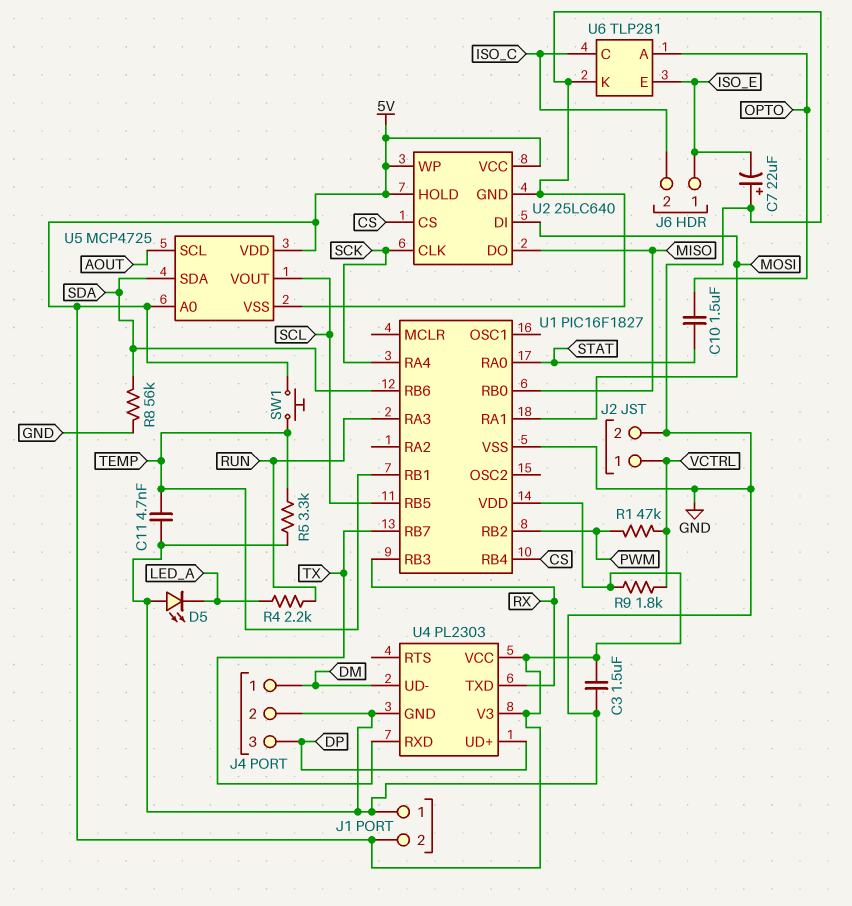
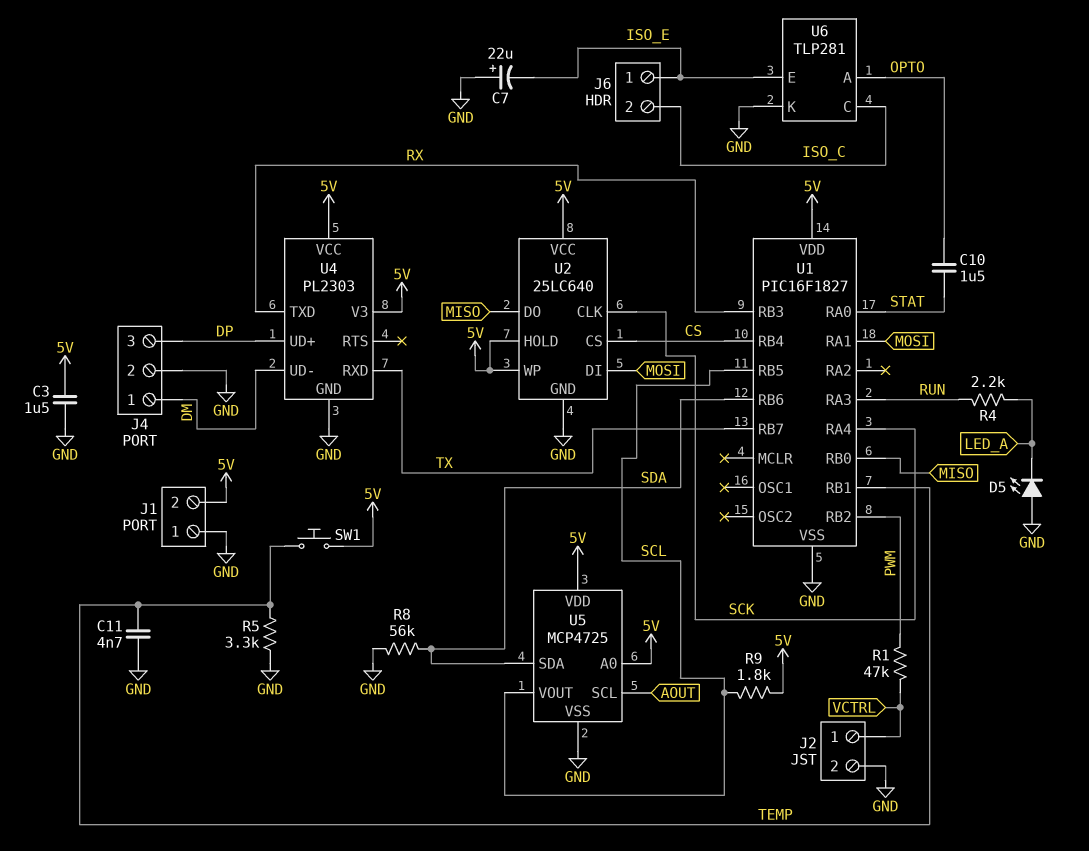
R9: 1.8k (5V, VCTRL) -> 1.8k (5V, SCL)

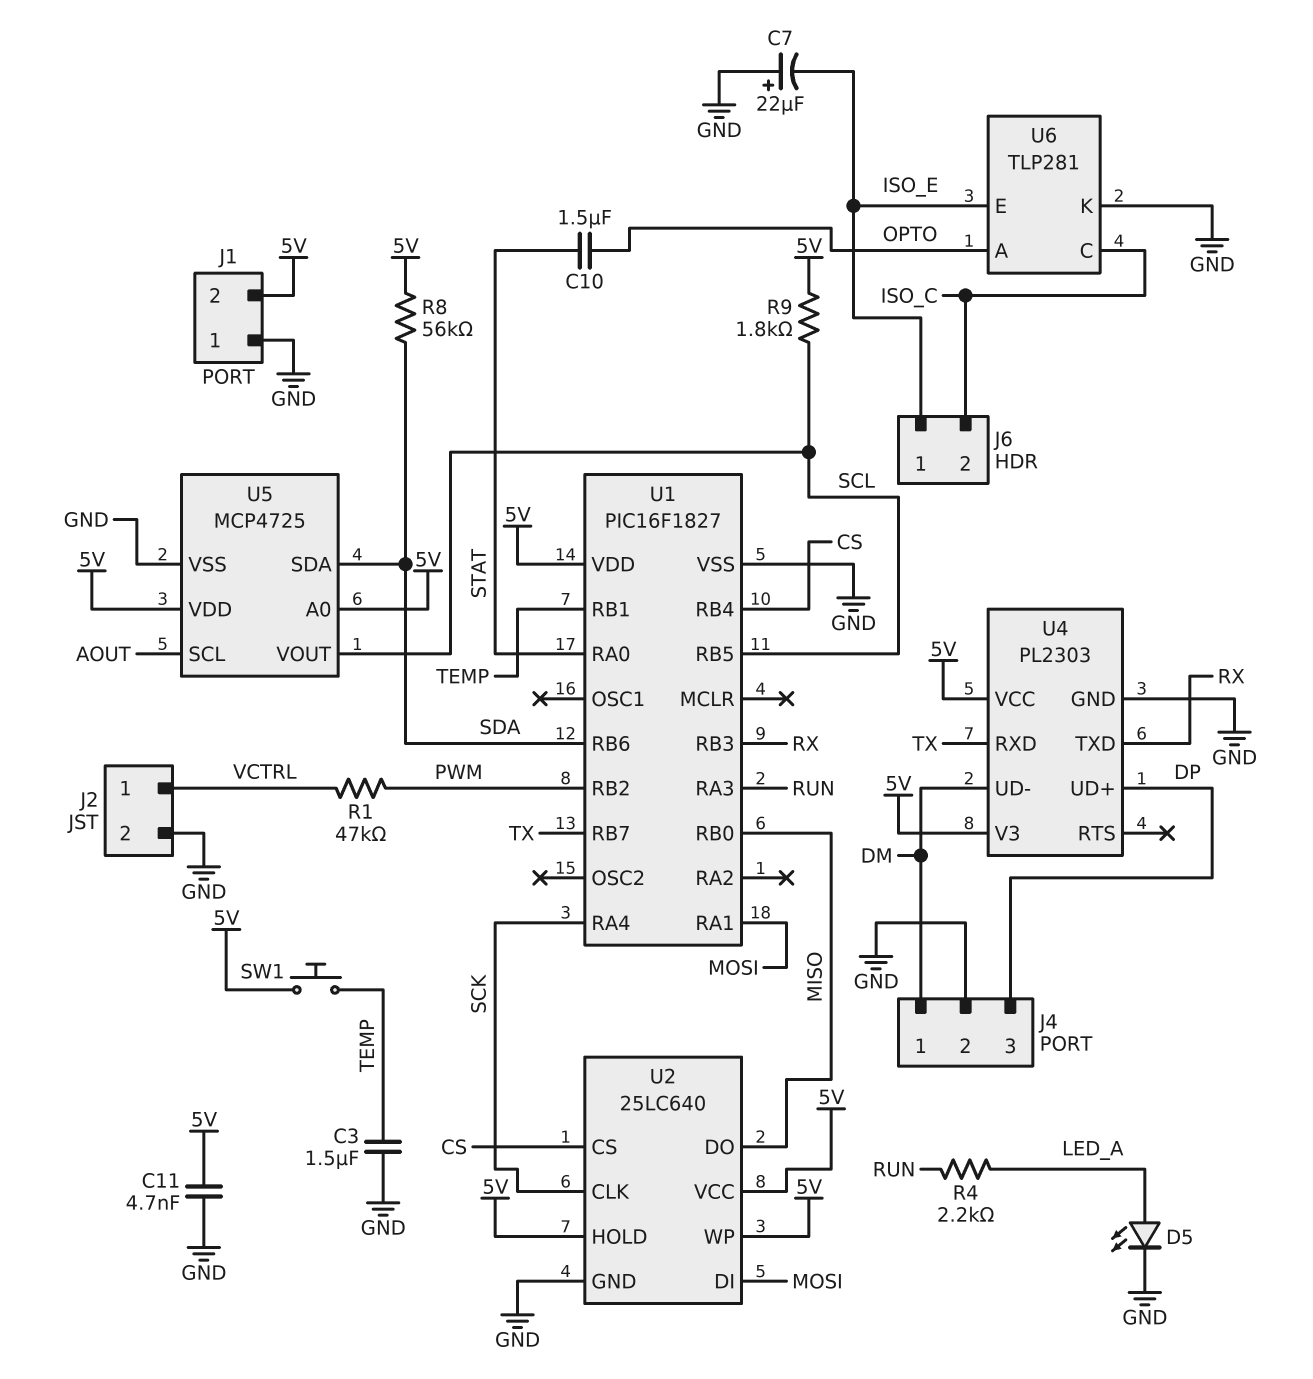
C3: 1.5uF (5V, GND) -> 1.5uF (GND, TEMP)
C11: 4.7nF (GND, TEMP) -> 4.7nF (5V, GND)
D5: LED (A GND, K LED_A) -> LED (A LED_A, K GND)
R5: 3.3k (GND, TEMP) -> none
R8: 56k (GND, SDA) -> 56k (5V, SDA)

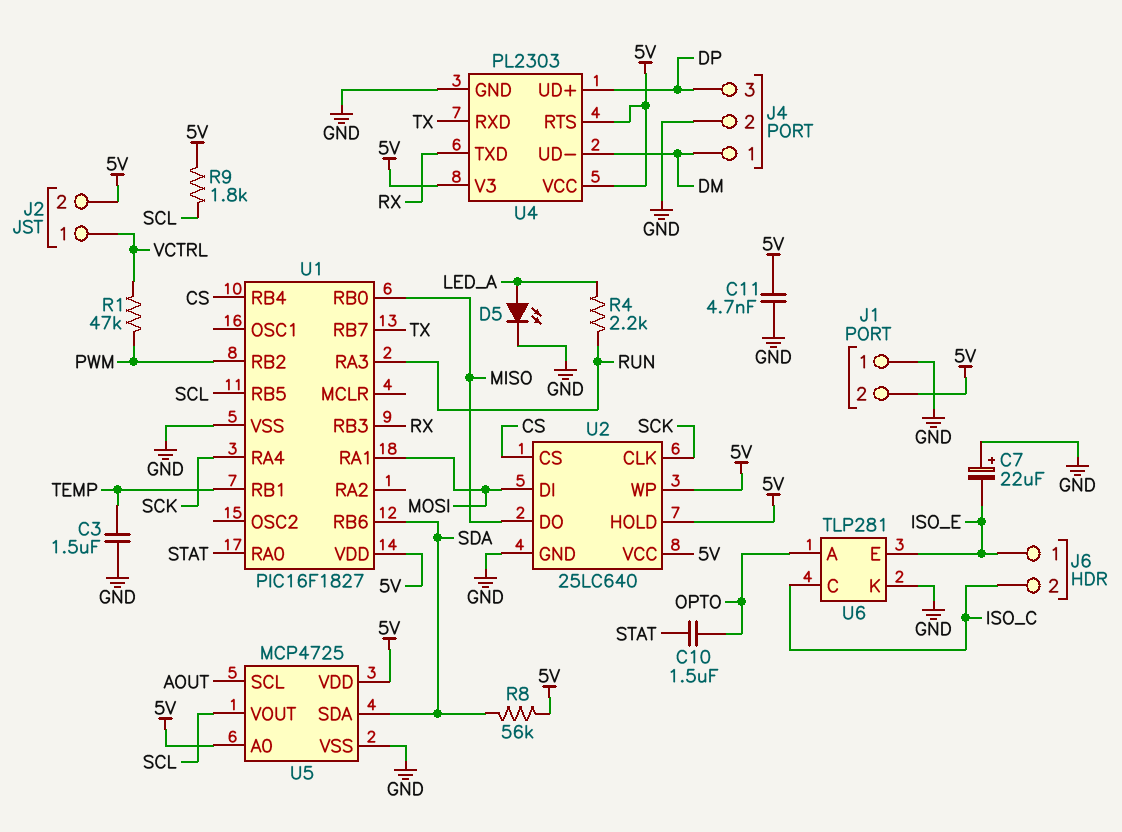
J2 pin 2: GND -> 5V
SW1: button (5V, TEMP) -> none
U4 pin RTS: none -> 5V

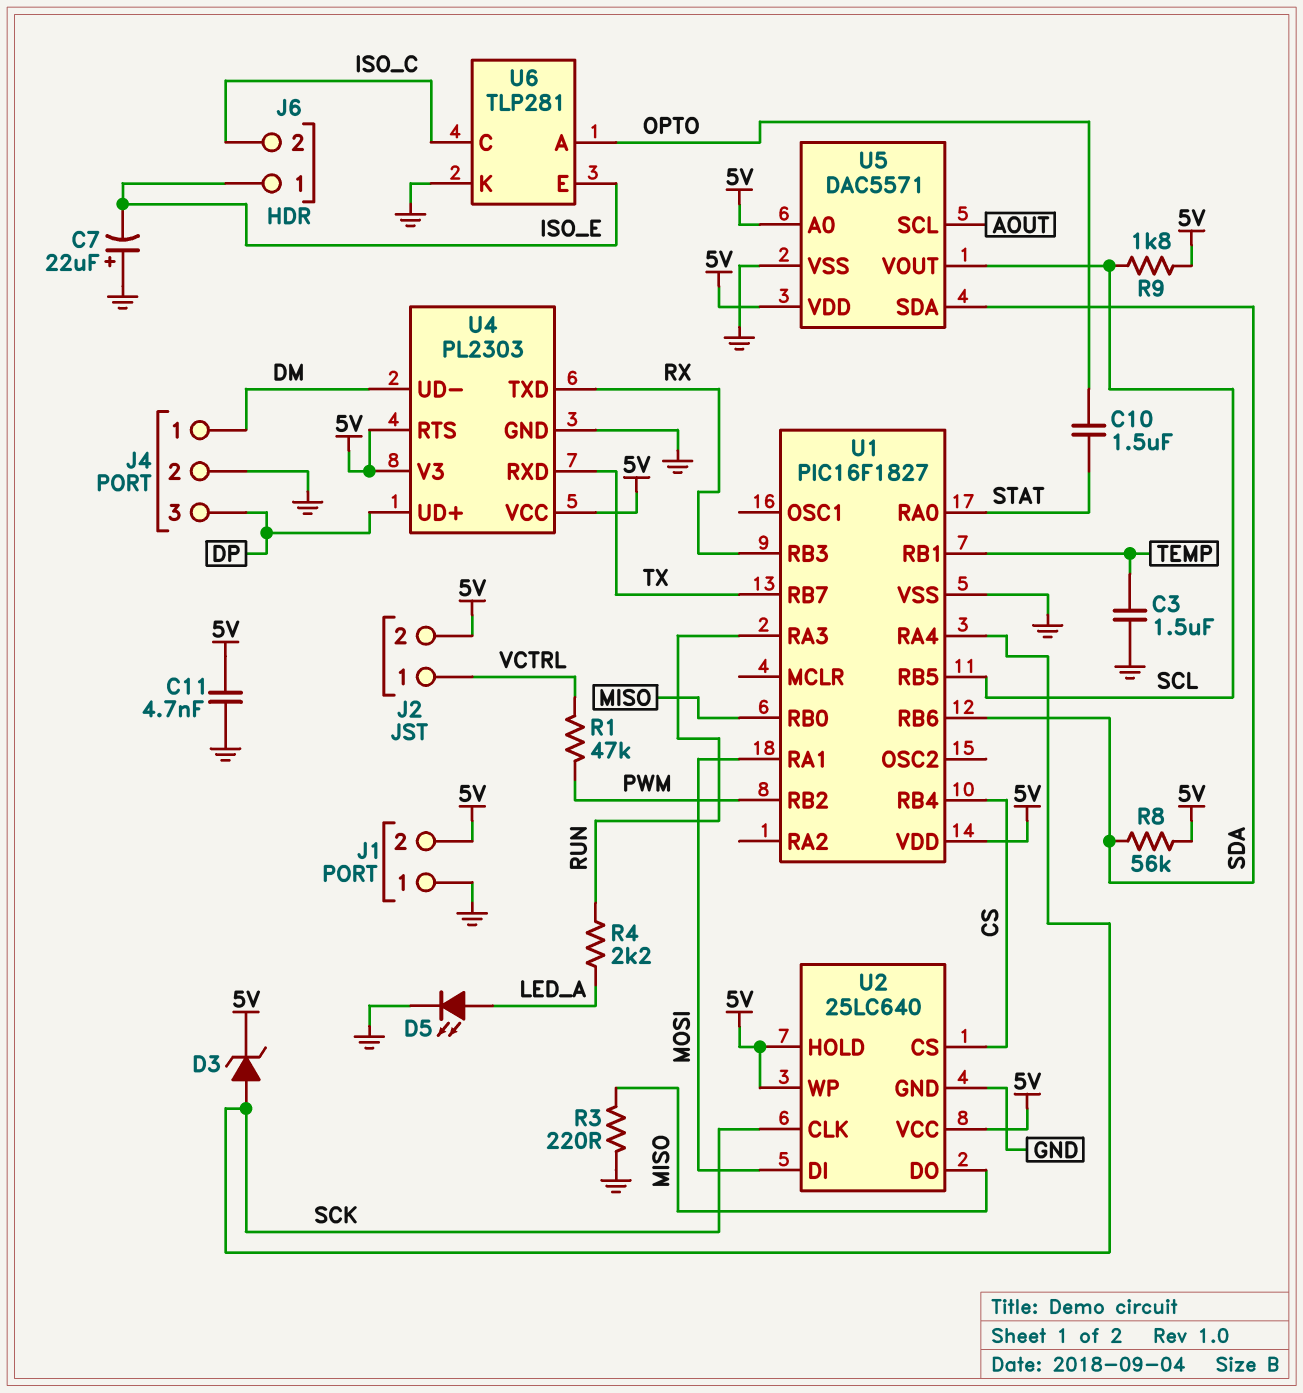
D3: none -> zener (A SCK, K 5V)
R3: none -> 220 (GND, MISO)
U5: MCP4725 -> DAC5571

